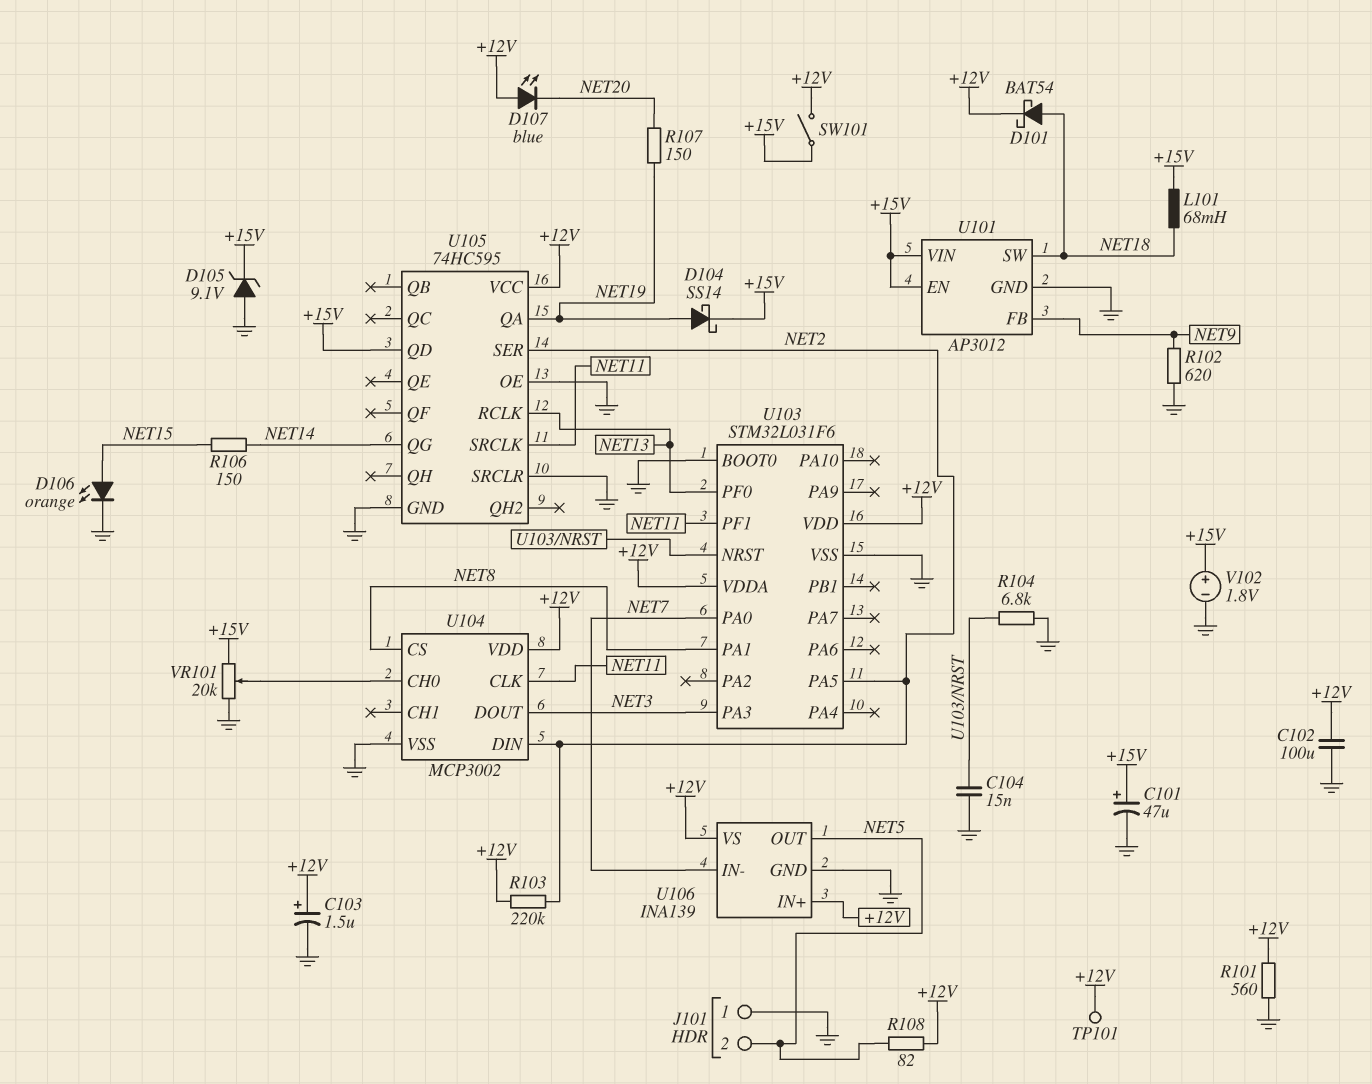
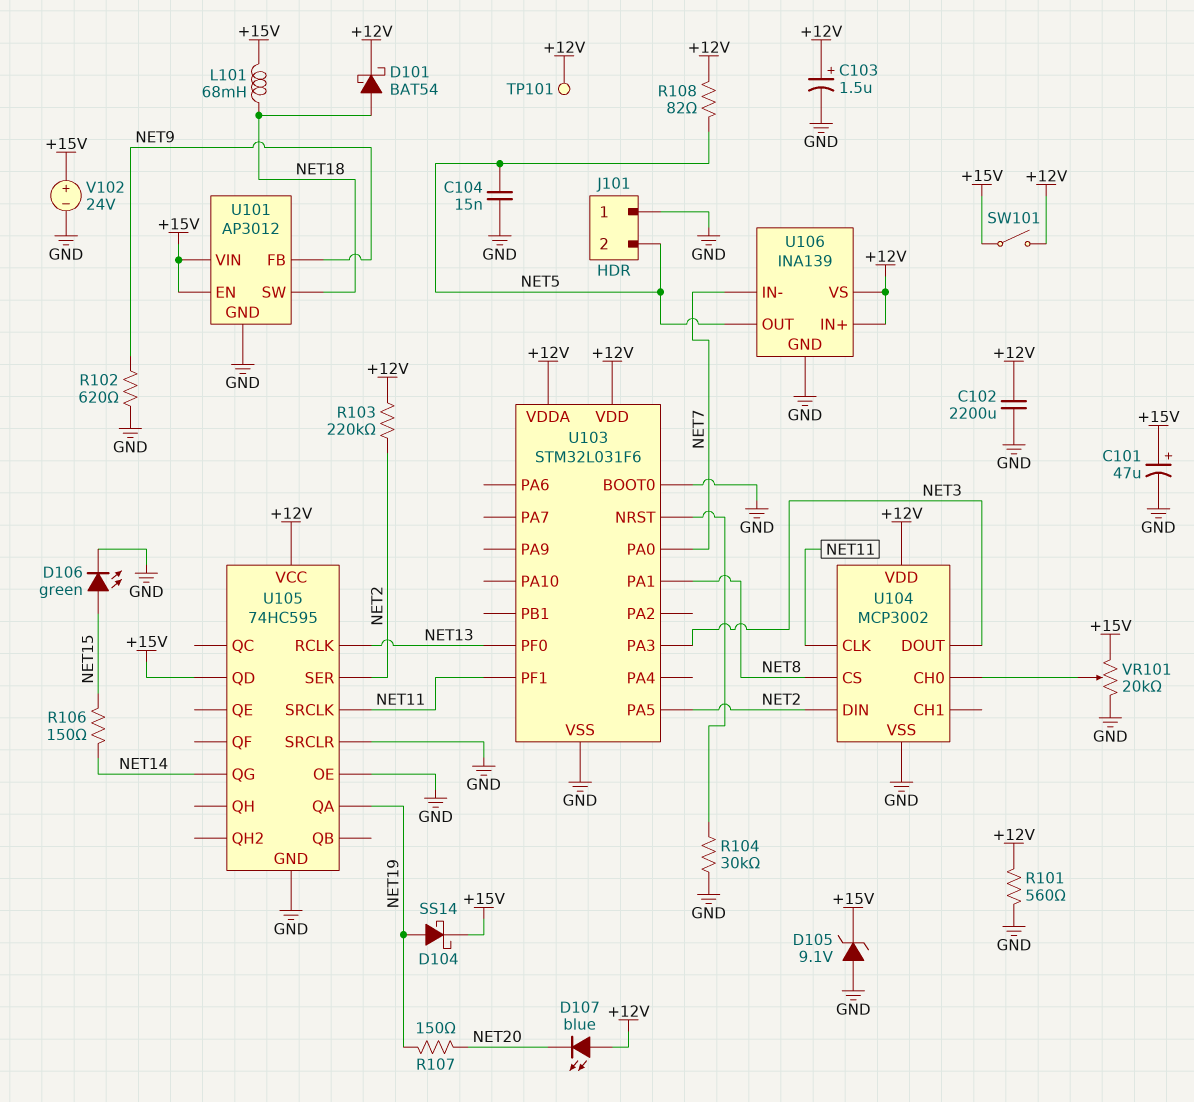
C102: 100uF (+12V, GND) -> 2200uF (+12V, GND)
C104: 15nF (GND, U103/NRST) -> 15nF (GND, NET5)
D106: LED orange (A NET15, K GND) -> LED green (A NET15, K GND)
R104: 6.8k (GND, U103/NRST) -> 30k (GND, U103/NRST)
V102: 1.8V (plus +15V, minus GND) -> 24V (plus +15V, minus GND)

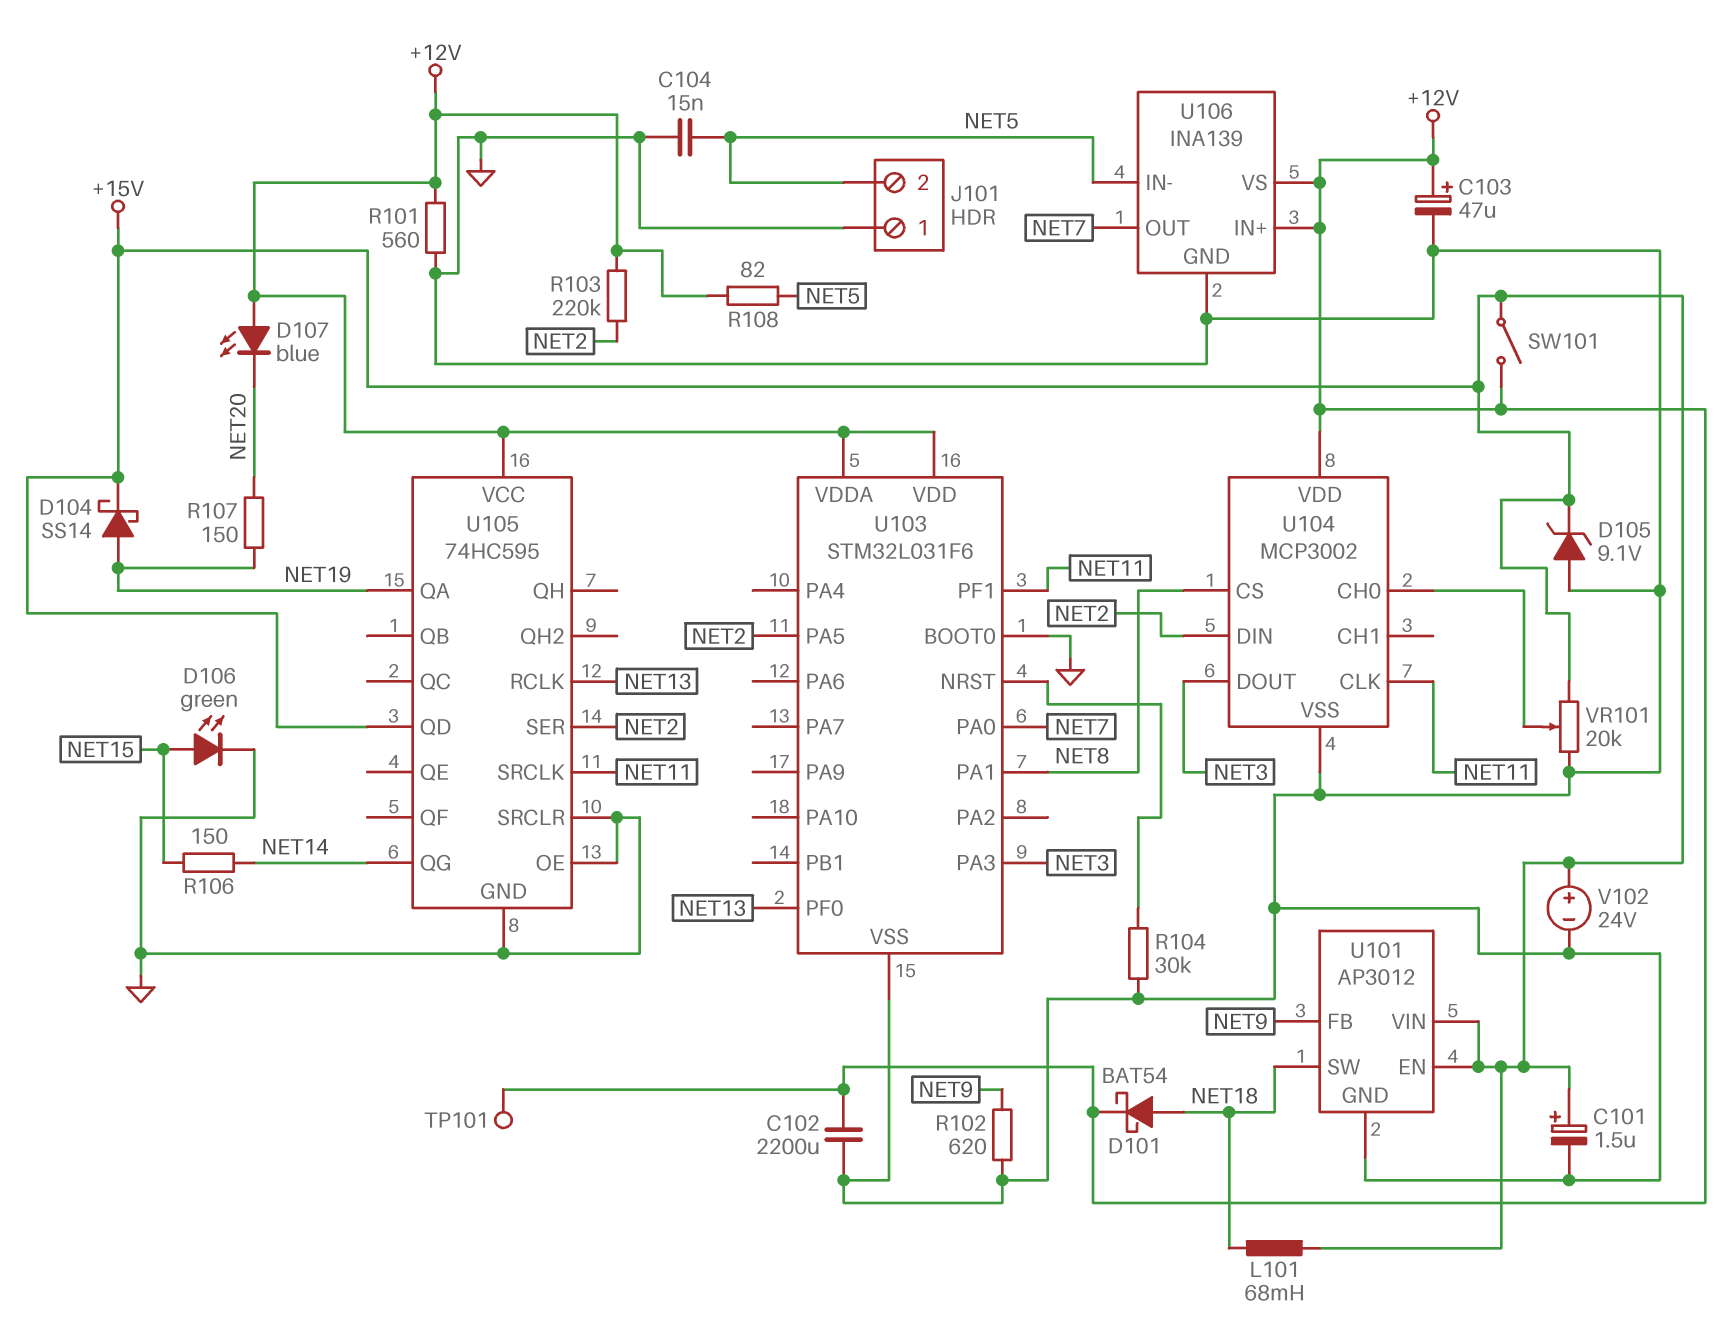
C101: 47uF (plus +15V, minus GND) -> 1.5uF (plus +15V, minus GND)
C103: 1.5uF (plus +12V, minus GND) -> 47uF (plus +12V, minus GND)
U106 pin IN-: NET7 -> NET5
U106 pin OUT: NET5 -> NET7

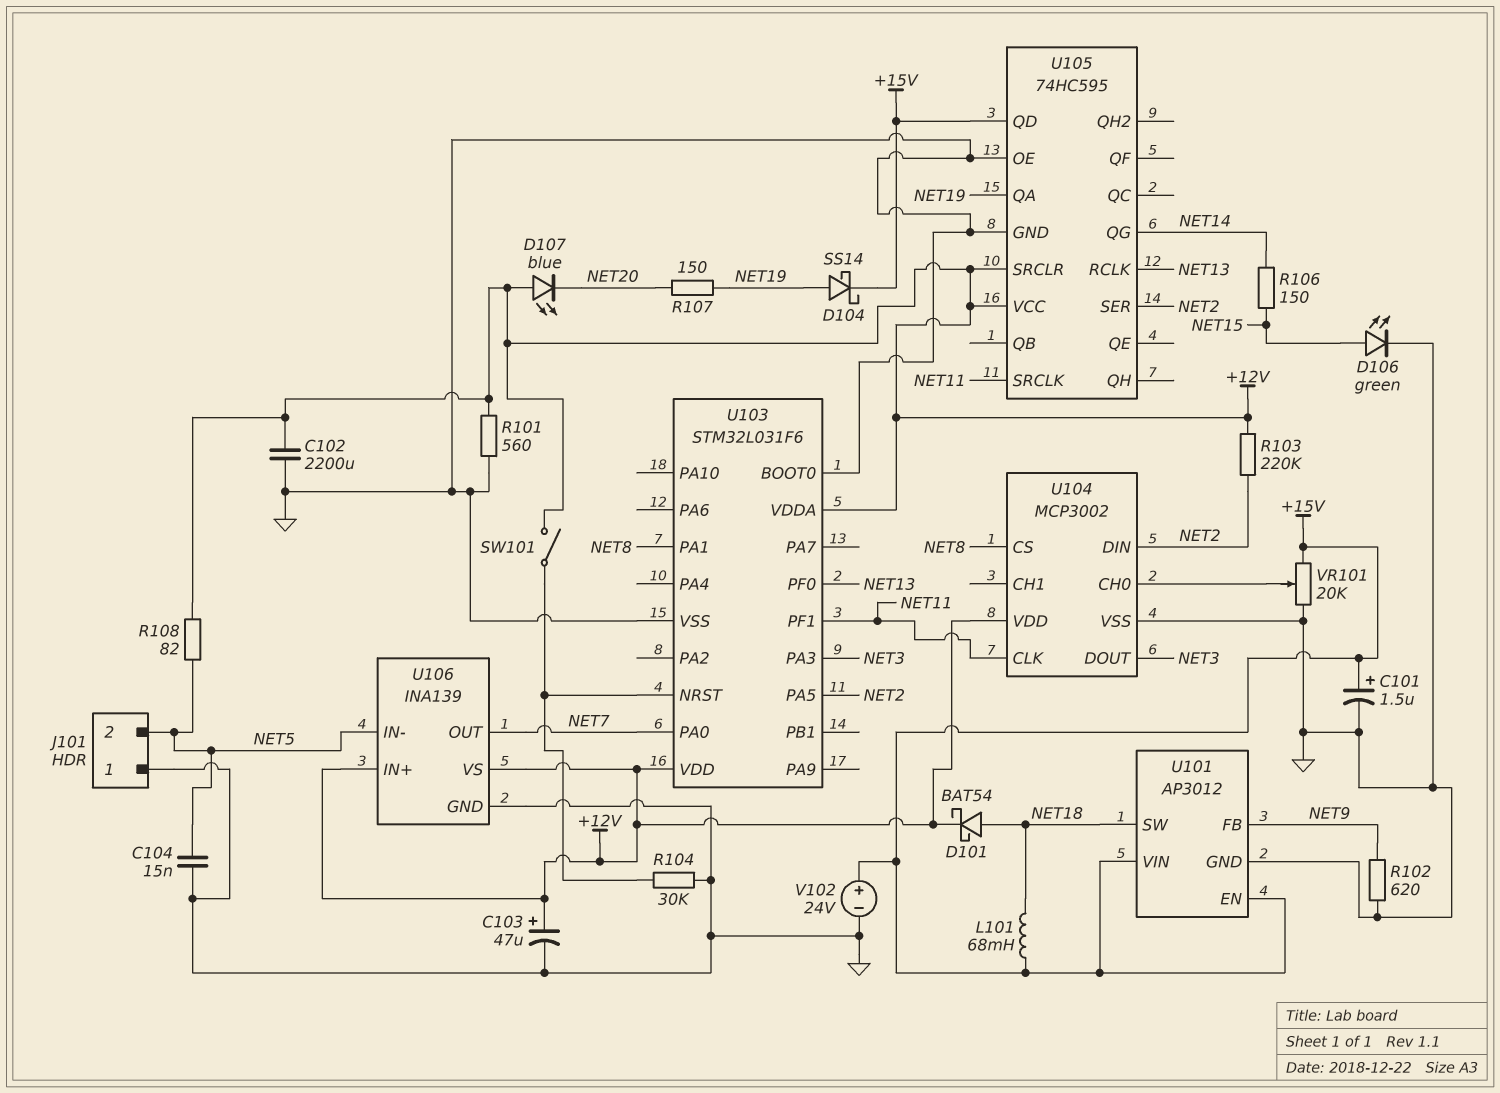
D105: zener 9.1V (A GND, K +15V) -> none
SW101: switch (+12V, +15V) -> switch (+12V, U103/NRST)
TP101: test point (+12V) -> none
U105 pin SRCLR: GND -> +12V

